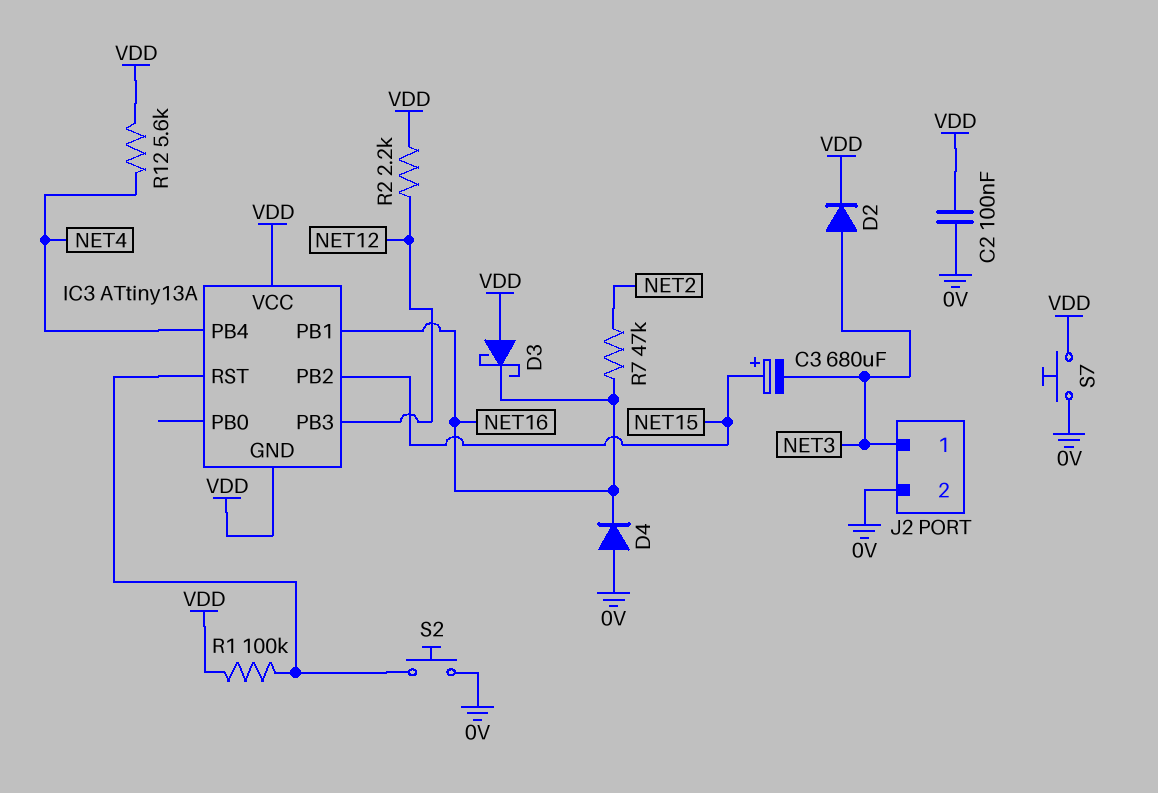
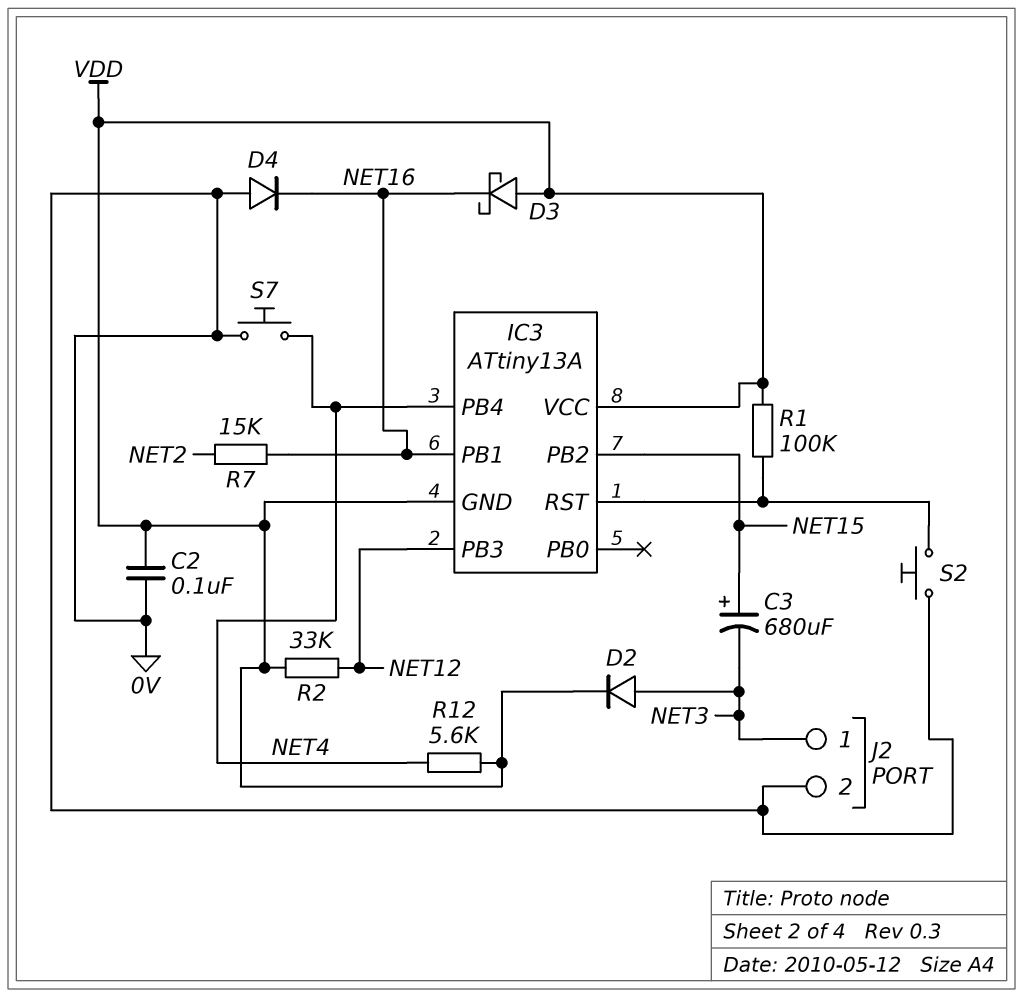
R2: 2.2k (NET12, VDD) -> 33k (NET12, VDD)
R7: 47k (NET2, NET16) -> 15k (NET2, NET16)
S7: button (0V, VDD) -> button (0V, NET4)

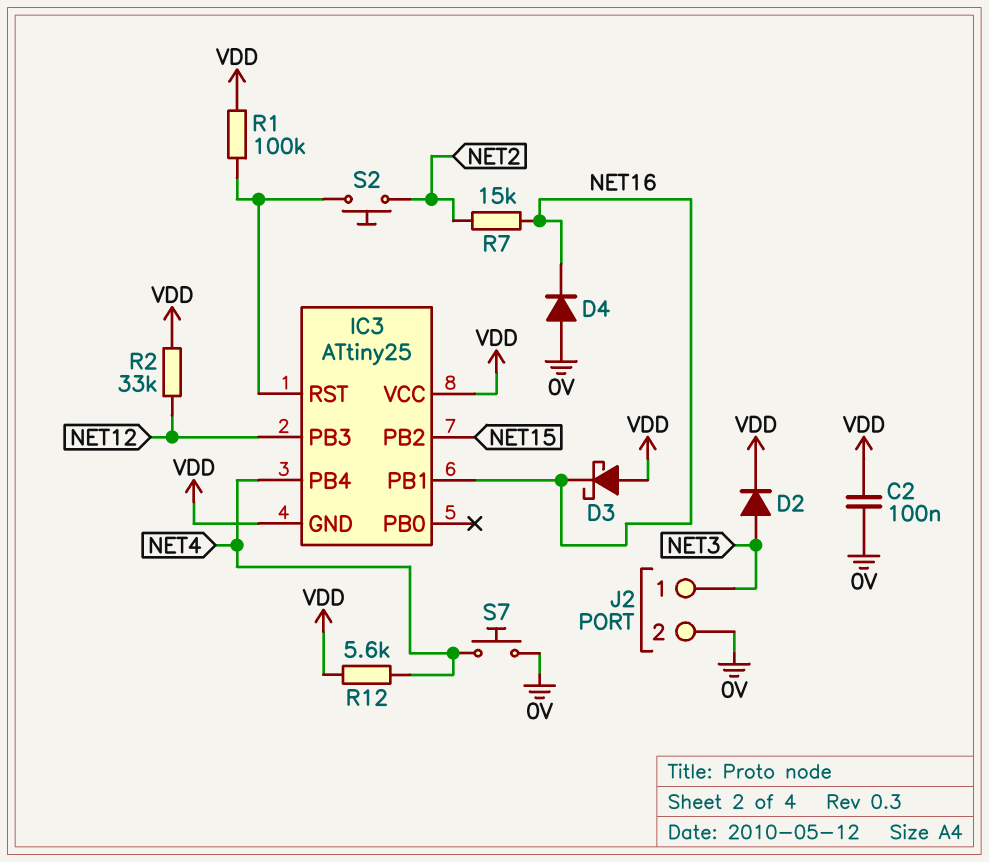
C3: 680uF (plus NET15, minus NET3) -> none
IC3: ATtiny13A -> ATtiny25
S2: button (0V, IC3/RST) -> button (IC3/RST, NET2)

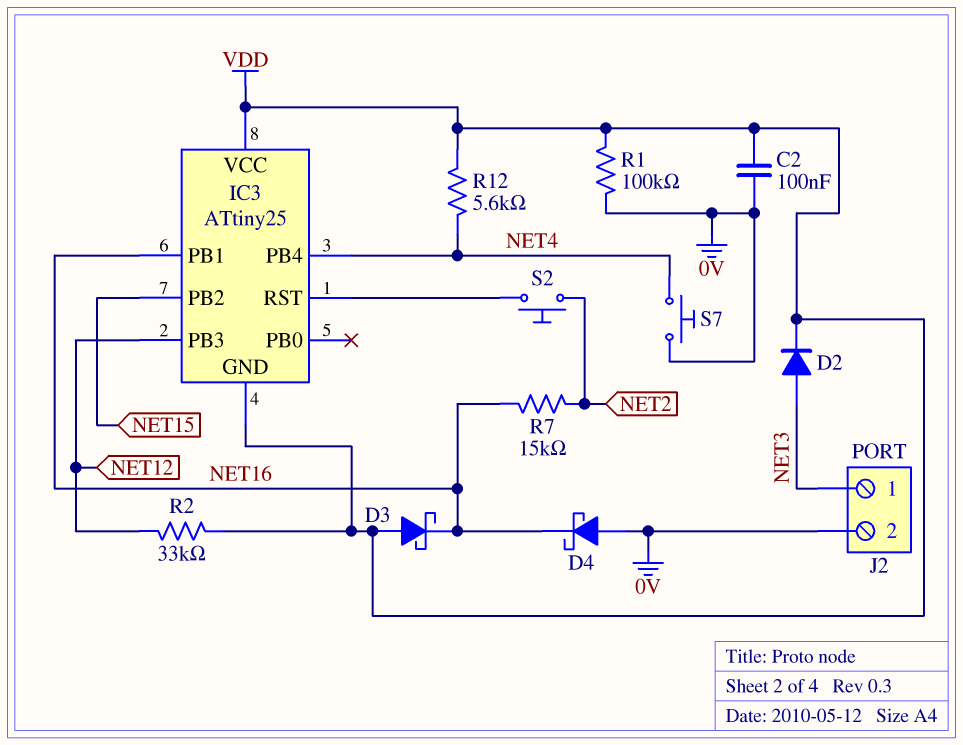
D4: diode (A 0V, K NET16) -> schottky (A 0V, K NET16)
R1: 100k (IC3/RST, VDD) -> 100k (0V, VDD)

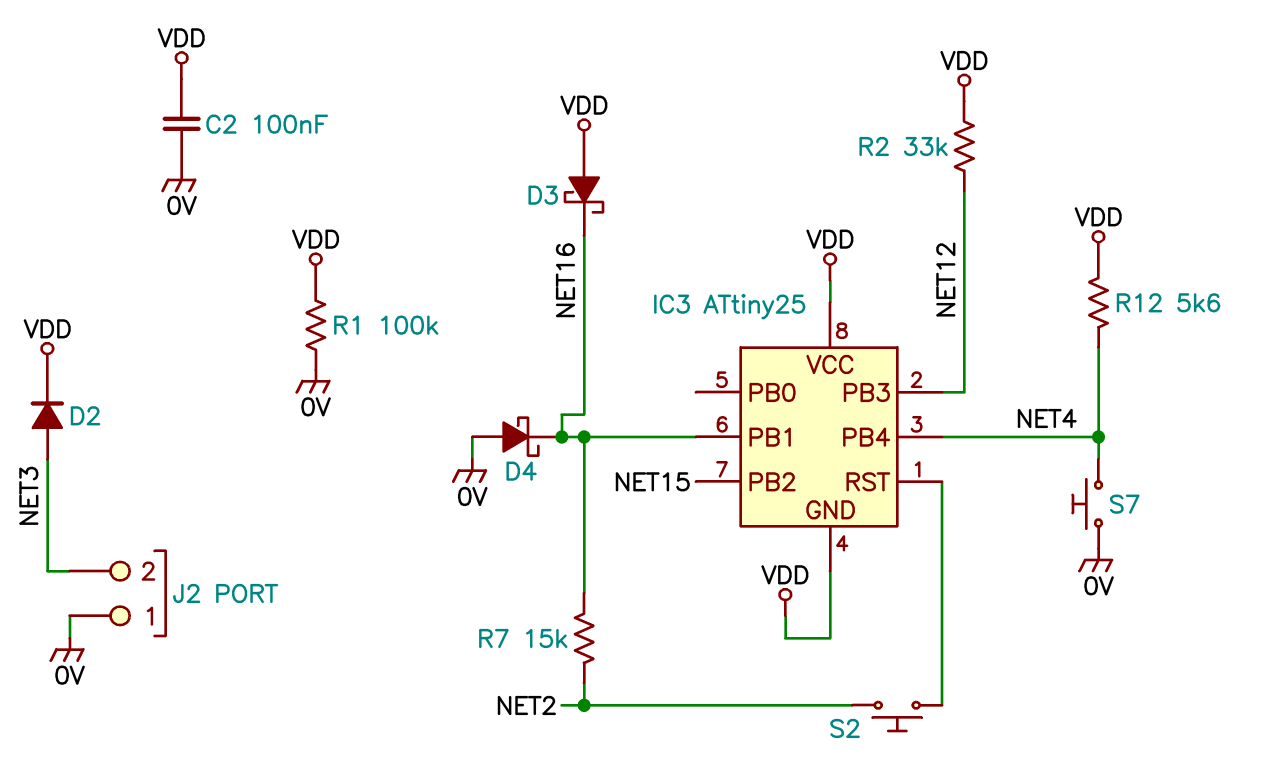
J2 pin 1: NET3 -> 0V
J2 pin 2: 0V -> NET3

